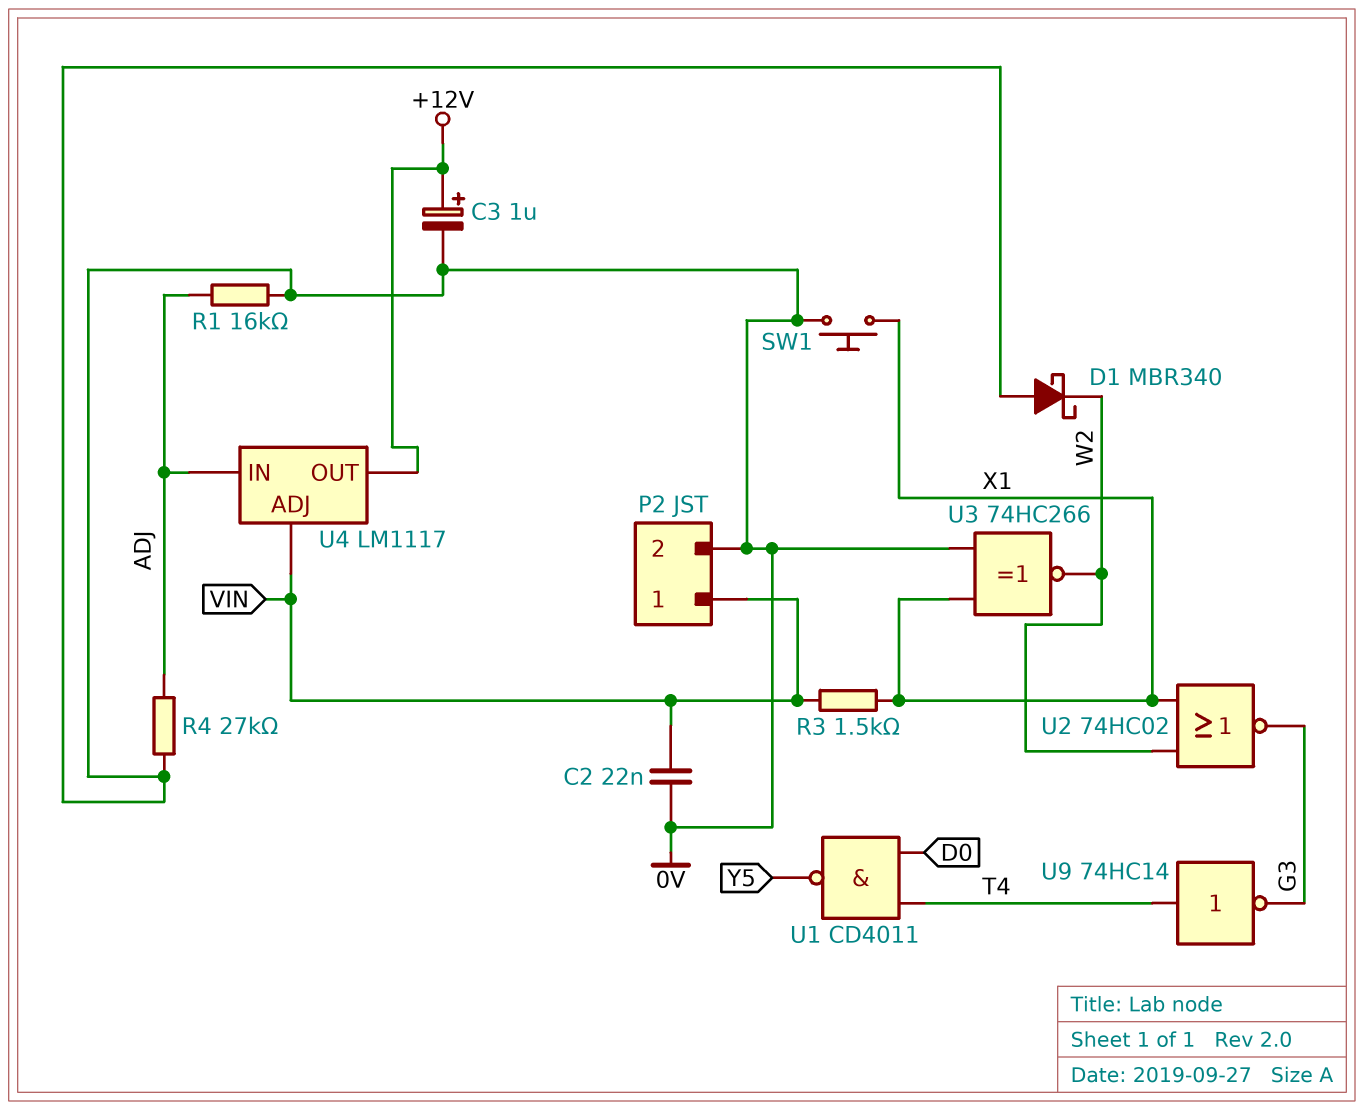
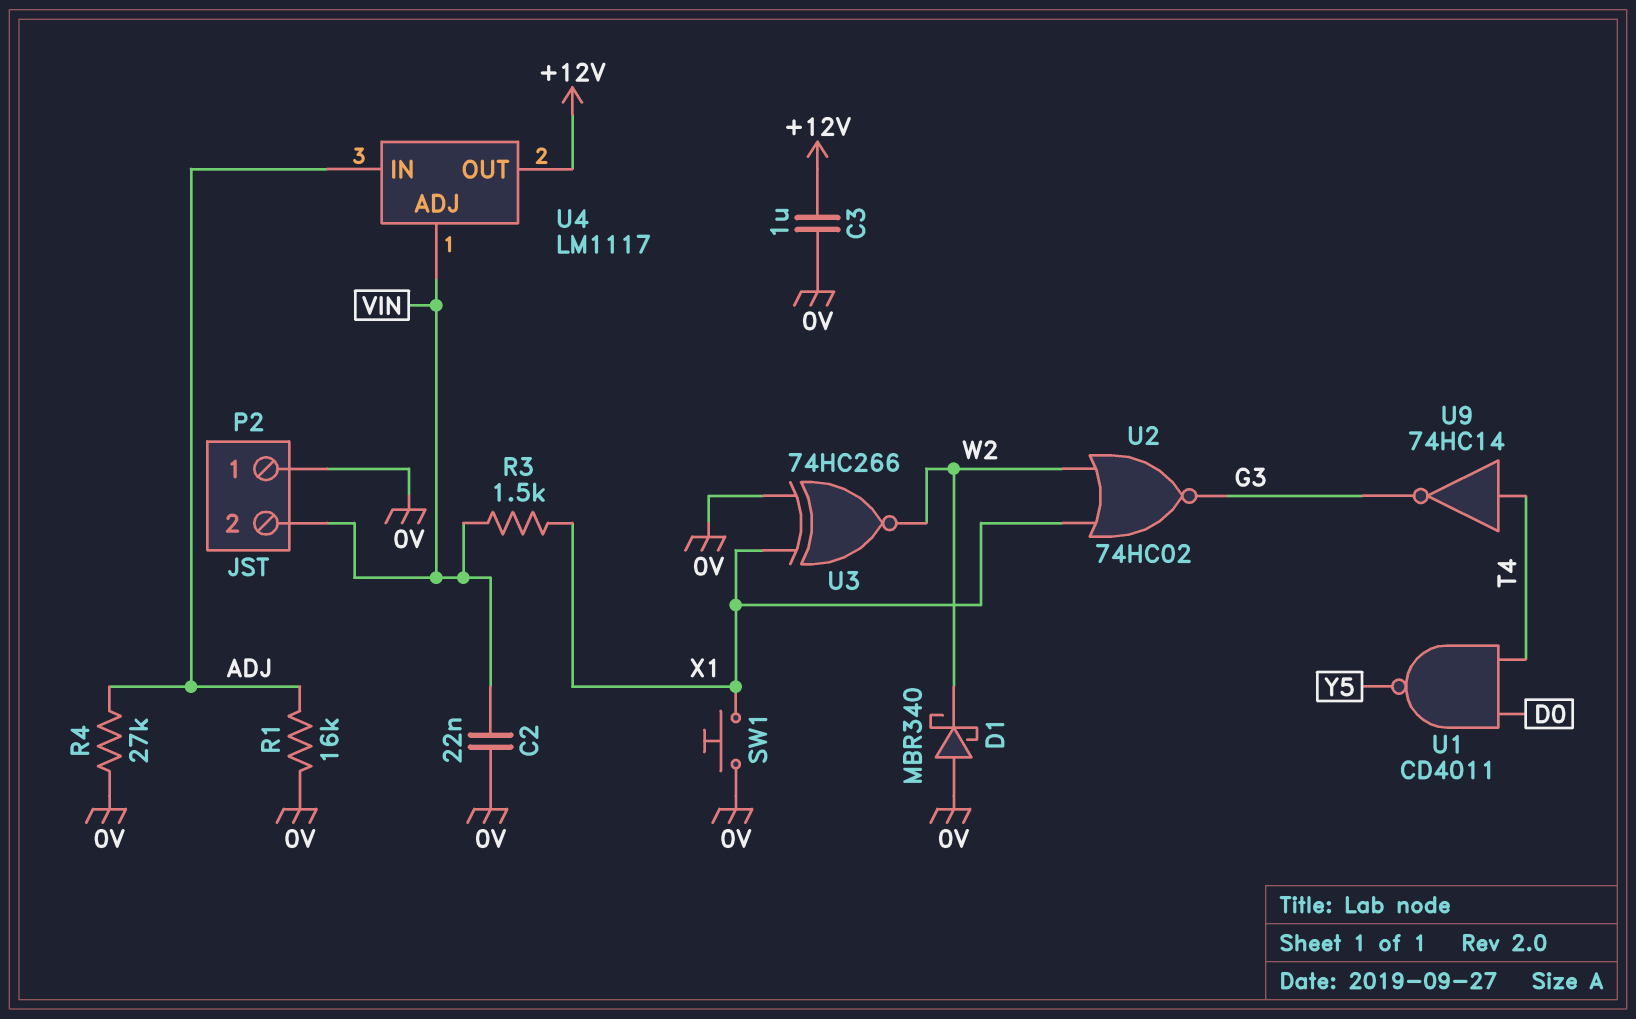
C3: 1uF (plus +12V, minus 0V) -> 1uF (+12V, 0V)
P2 pin 1: VIN -> 0V
P2 pin 2: 0V -> VIN

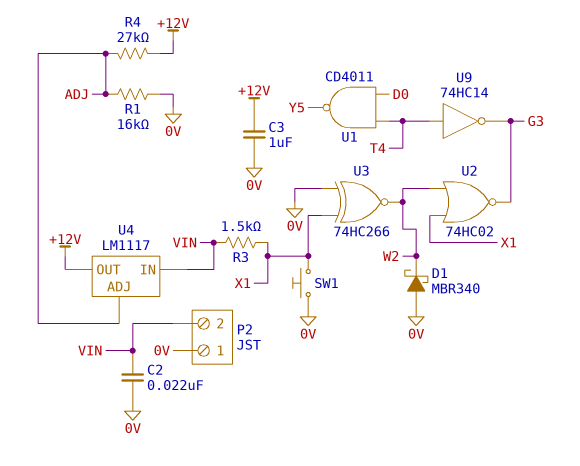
R4: 27k (0V, ADJ) -> 27k (+12V, ADJ)
U4 pin ADJ: VIN -> ADJ
U4 pin IN: ADJ -> VIN

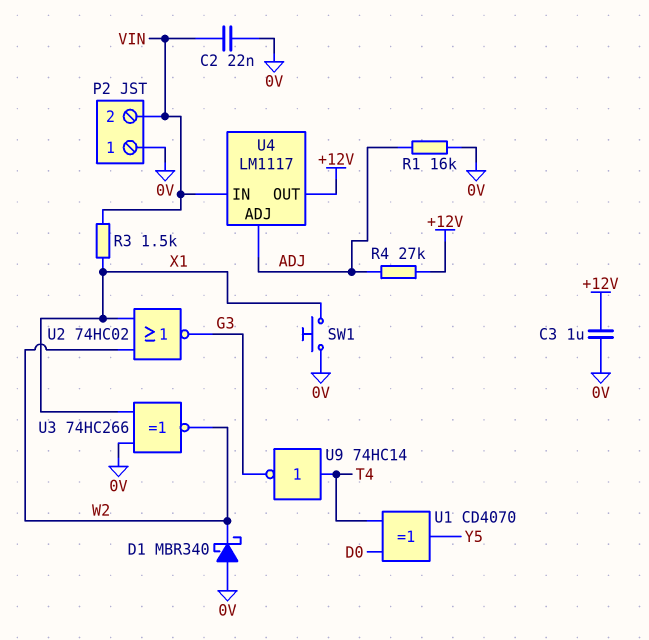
U1: NAND CD4011 (in D0, in T4, out Y5) -> XOR CD4070 (in D0, in T4, out Y5)

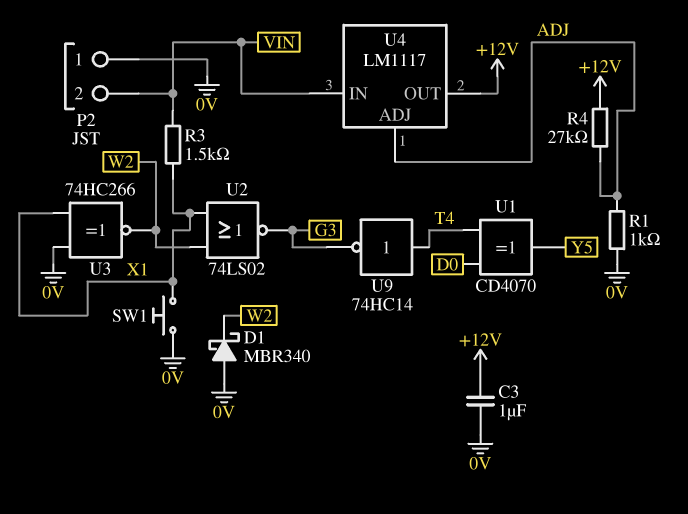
C2: 22nF (0V, VIN) -> none
R1: 16k (0V, ADJ) -> 1k (0V, ADJ)
U2: NOR 74HC02 (in W2, in X1, out G3) -> NOR 74LS02 (in W2, in X1, out G3)

